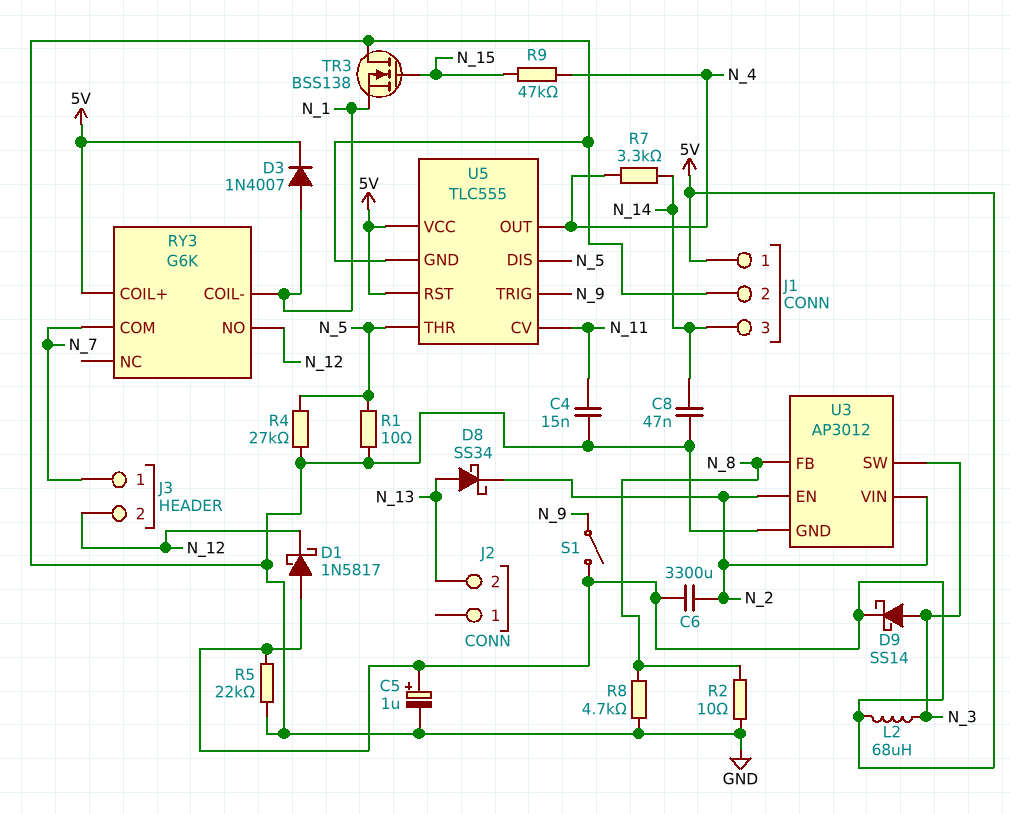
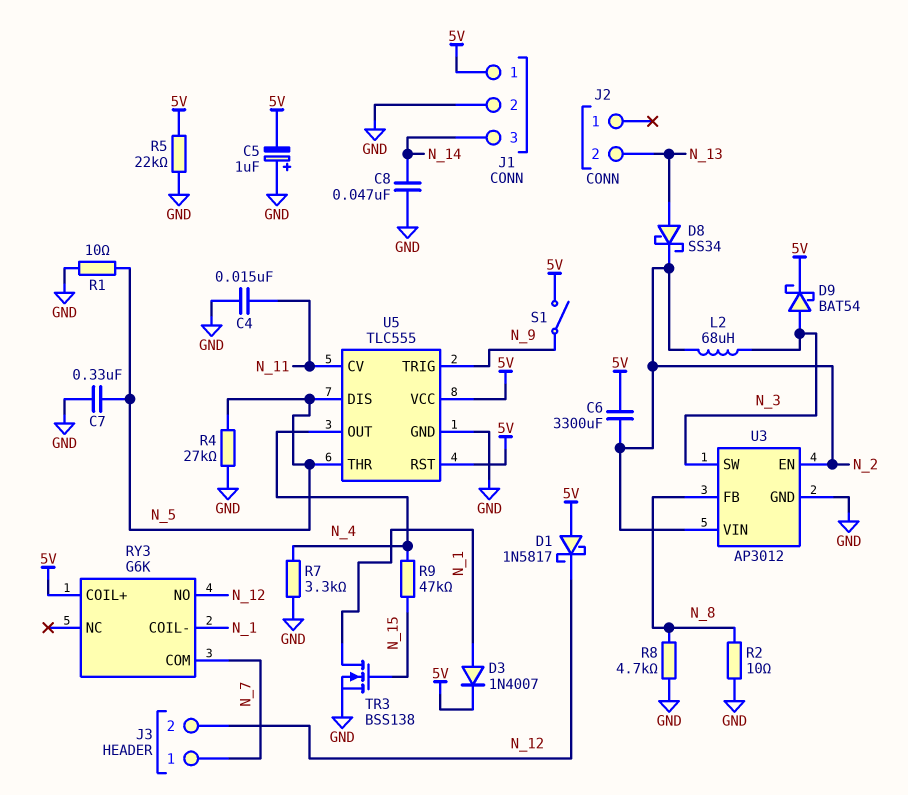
C5: 1uF (plus 5V, minus GND) -> 1uF (plus GND, minus 5V)
C7: none -> 330nF (GND, N_5)
D9: schottky SS14 (A N_3, K 5V) -> schottky BAT54 (A N_3, K 5V)
L2: 68uH (5V, N_3) -> 68uH (N_2, N_3)
R7: 3.3k (N_4, N_14) -> 3.3k (GND, N_4)
TR3: NMOS BSS138 (G N_15, D GND, S N_1) -> NMOS BSS138 (G N_15, D N_1, S GND)

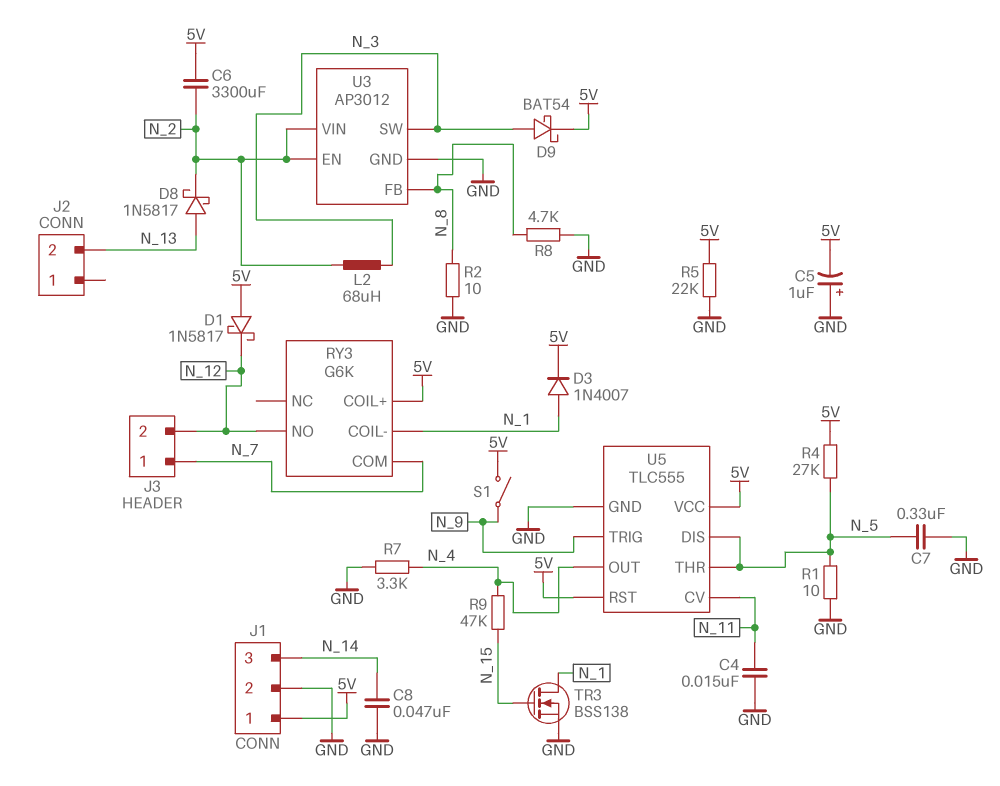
D8: schottky SS34 (A N_13, K N_2) -> schottky 1N5817 (A N_13, K N_2)
R4: 27k (GND, N_5) -> 27k (5V, N_5)

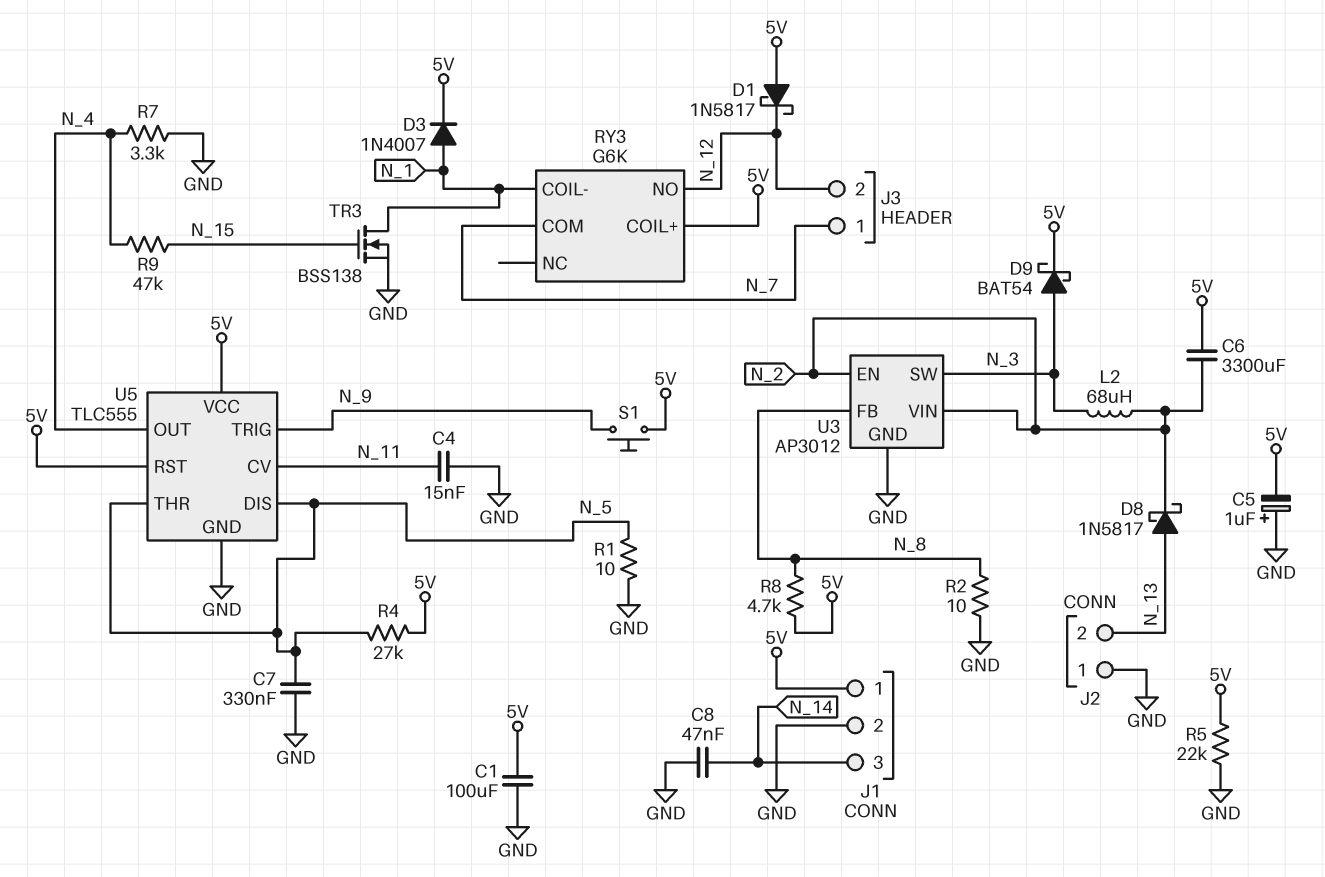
C1: none -> 100uF (5V, GND)
J2 pin 1: none -> GND
R8: 4.7k (GND, N_8) -> 4.7k (5V, N_8)
S1: switch (5V, N_9) -> button (5V, N_9)

